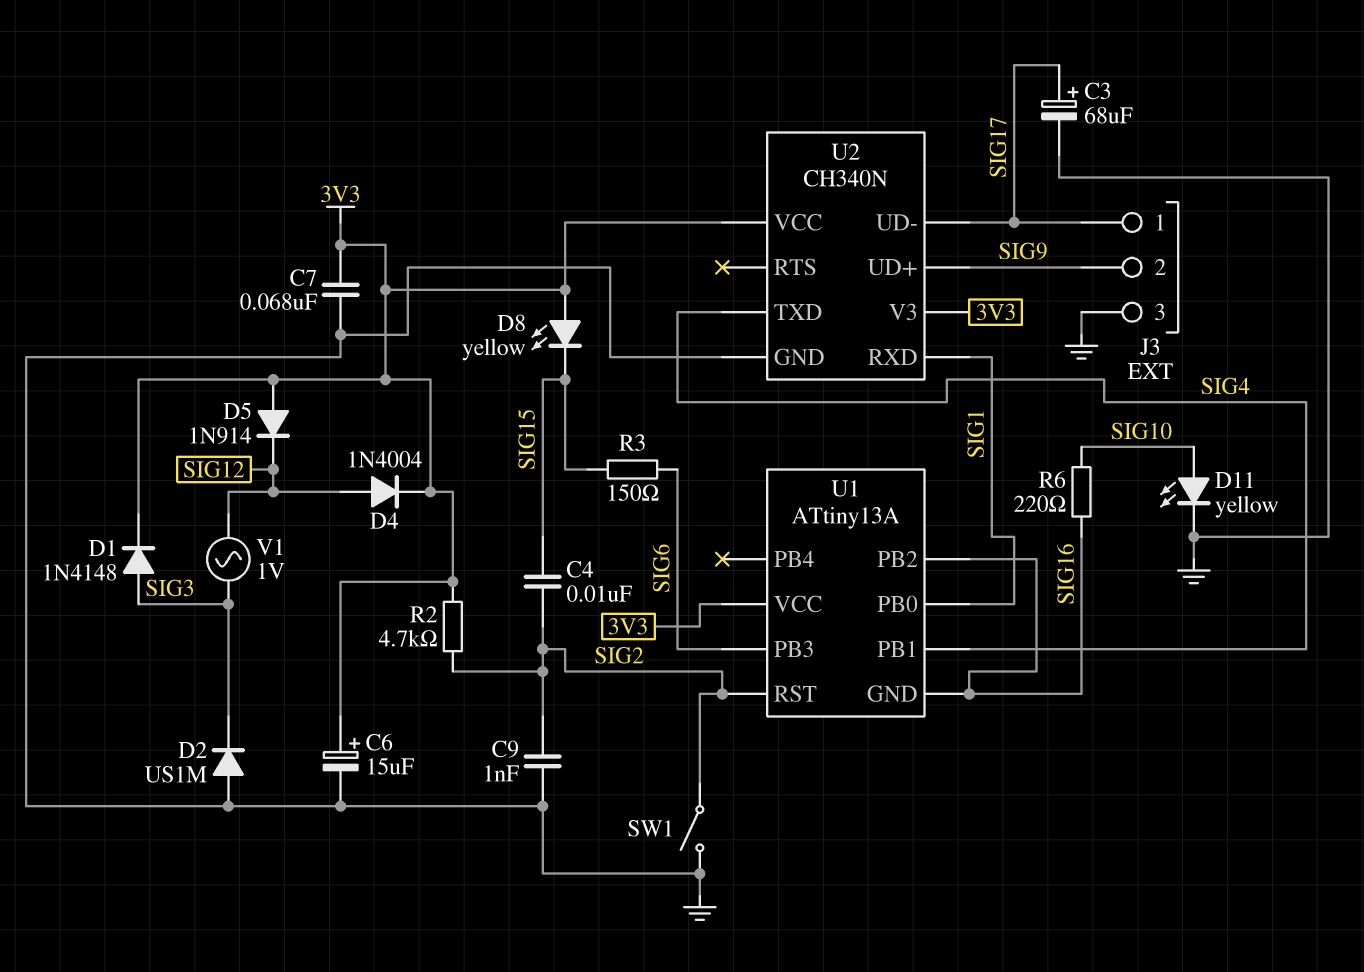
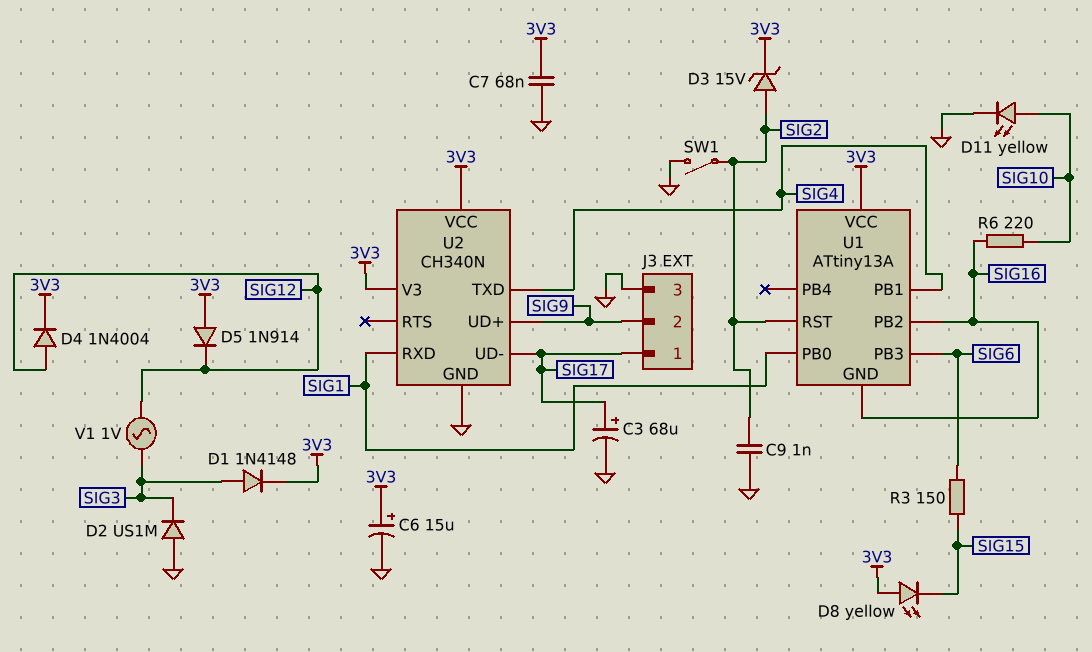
C4: 10nF (SIG2, SIG15) -> none
D3: none -> zener 15V (A SIG2, K 3V3)
R2: 4.7k (3V3, SIG2) -> none

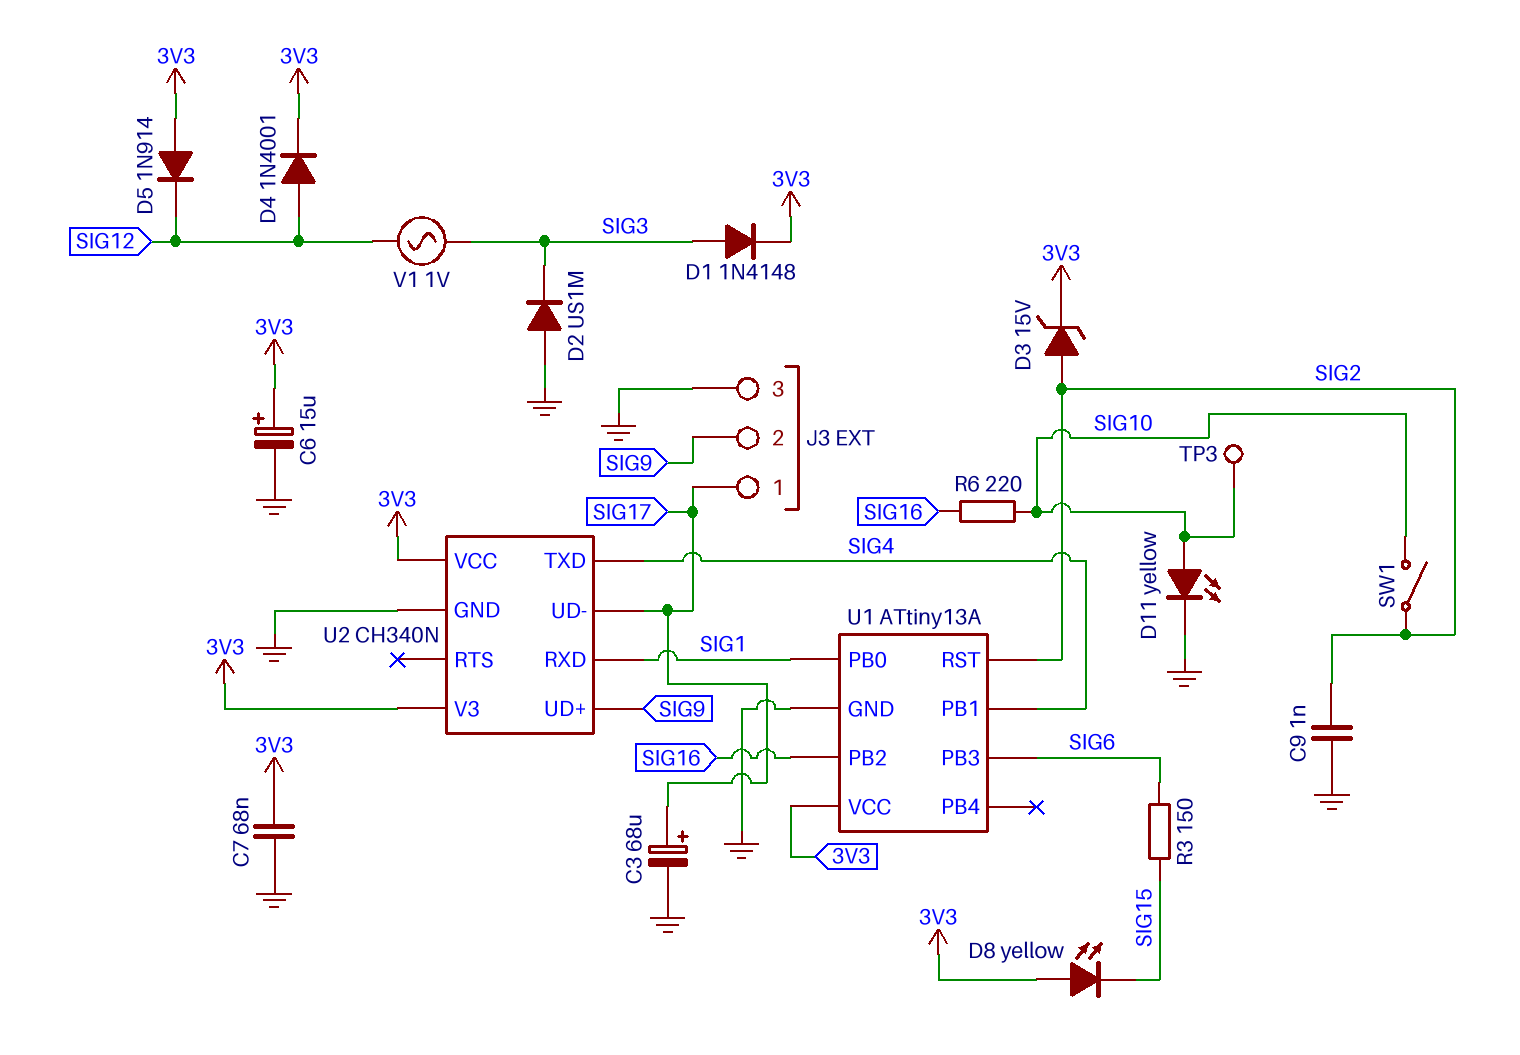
D4: diode 1N4004 (A SIG12, K 3V3) -> diode 1N4001 (A SIG12, K 3V3)
SW1: switch (GND, SIG2) -> switch (SIG2, SIG10)
TP3: none -> test point (SIG10)
U1 pin GND: SIG16 -> GND

